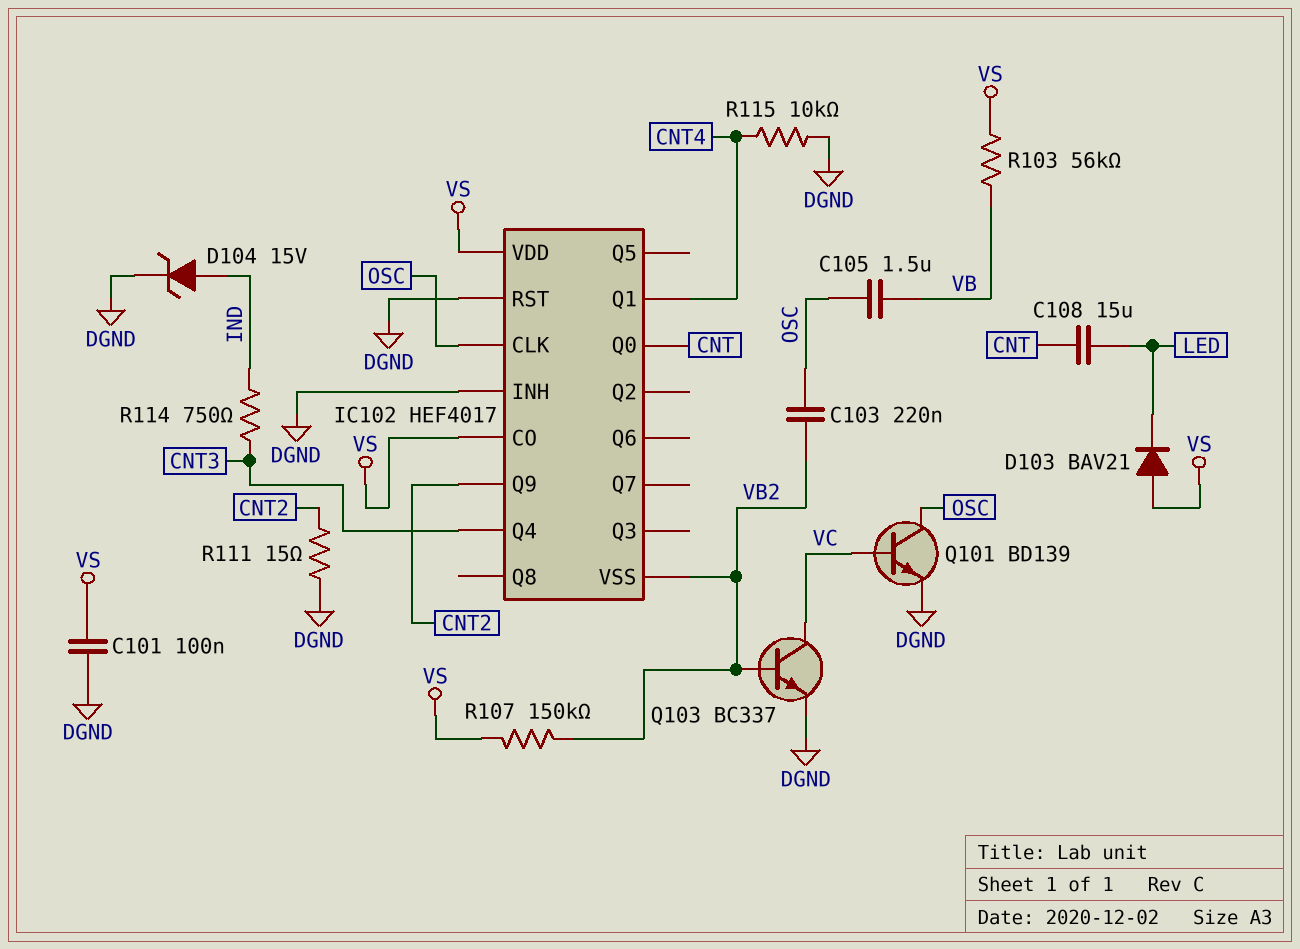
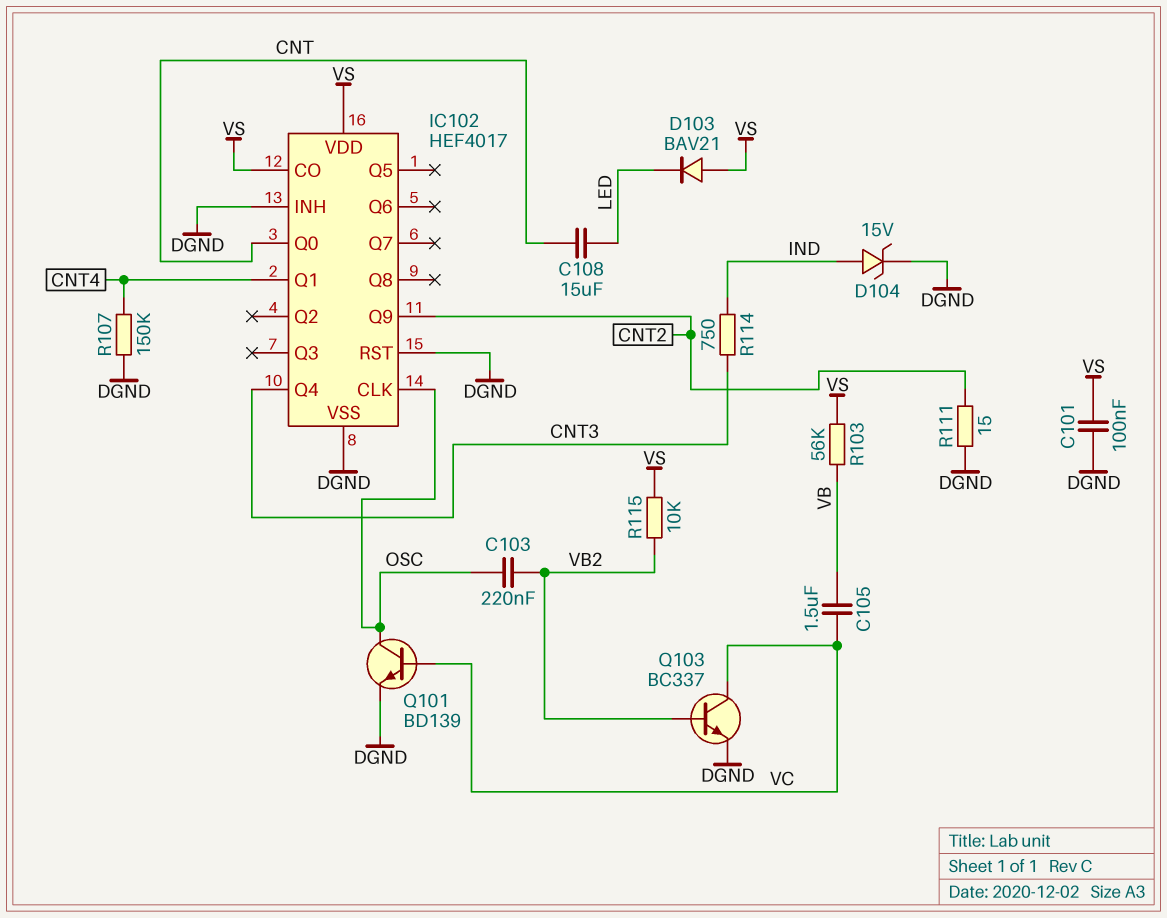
C105: 1.5uF (OSC, VB) -> 1.5uF (VB, VC)
IC102 pin VSS: VB2 -> DGND
R107: 150k (VB2, VS) -> 150k (CNT4, DGND)
R115: 10k (CNT4, DGND) -> 10k (VB2, VS)

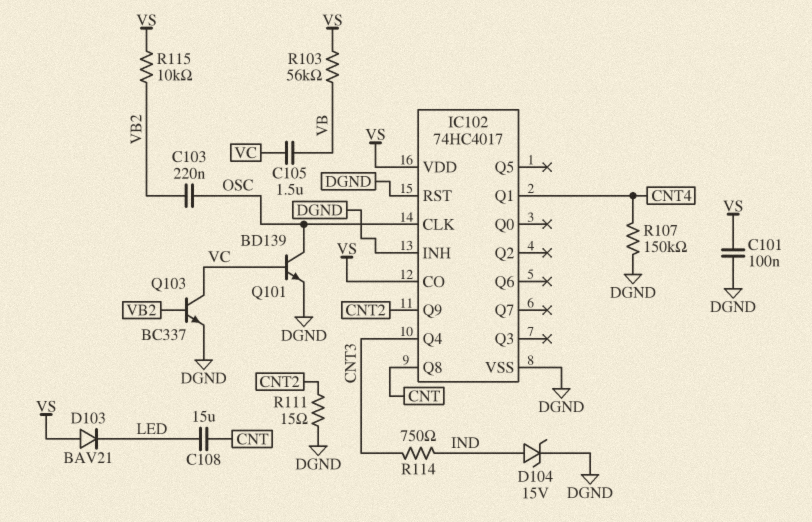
IC102: HEF4017 -> 74HC4017
IC102 pin Q0: CNT -> none
IC102 pin Q8: none -> CNT

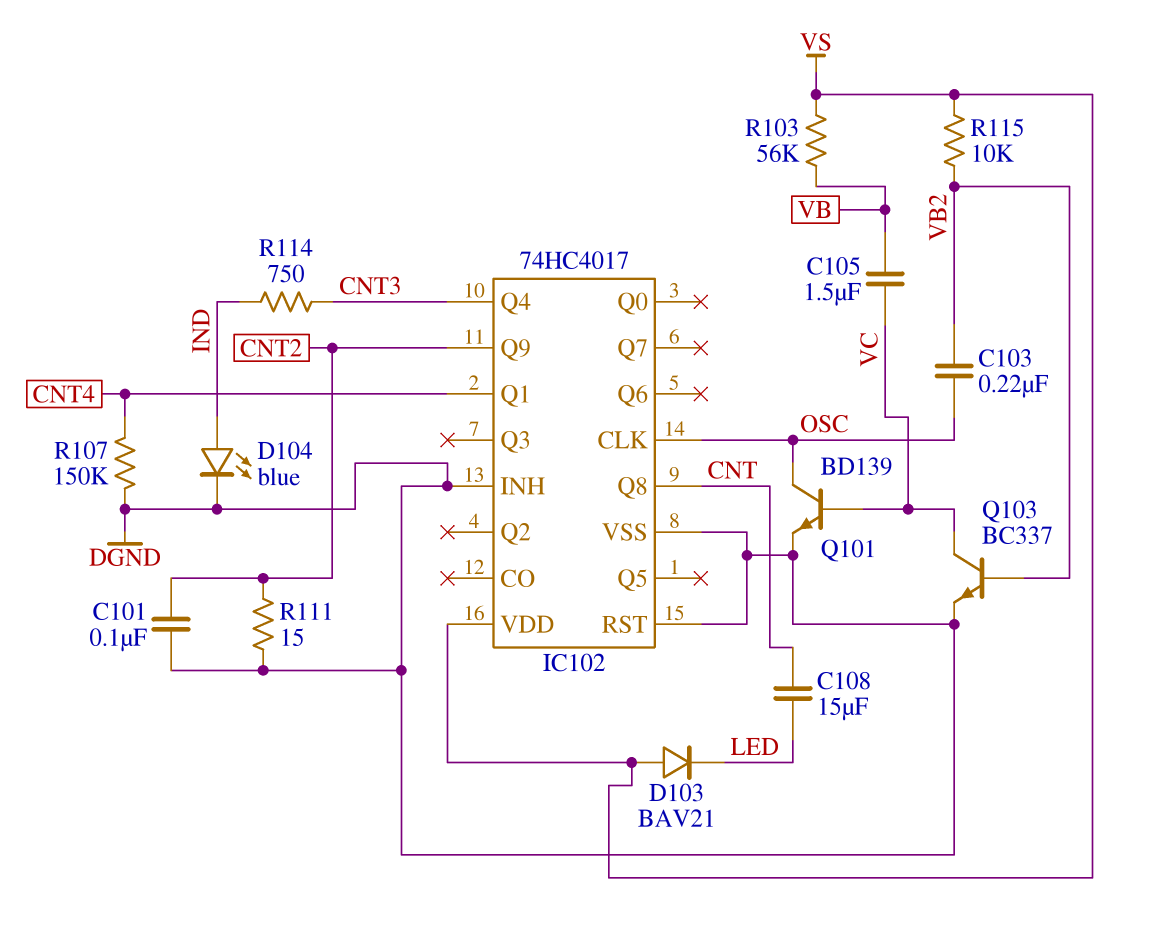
C101: 100nF (DGND, VS) -> 100nF (CNT2, DGND)
D104: zener 15V (A IND, K DGND) -> LED blue (A IND, K DGND)
IC102 pin CO: VS -> none

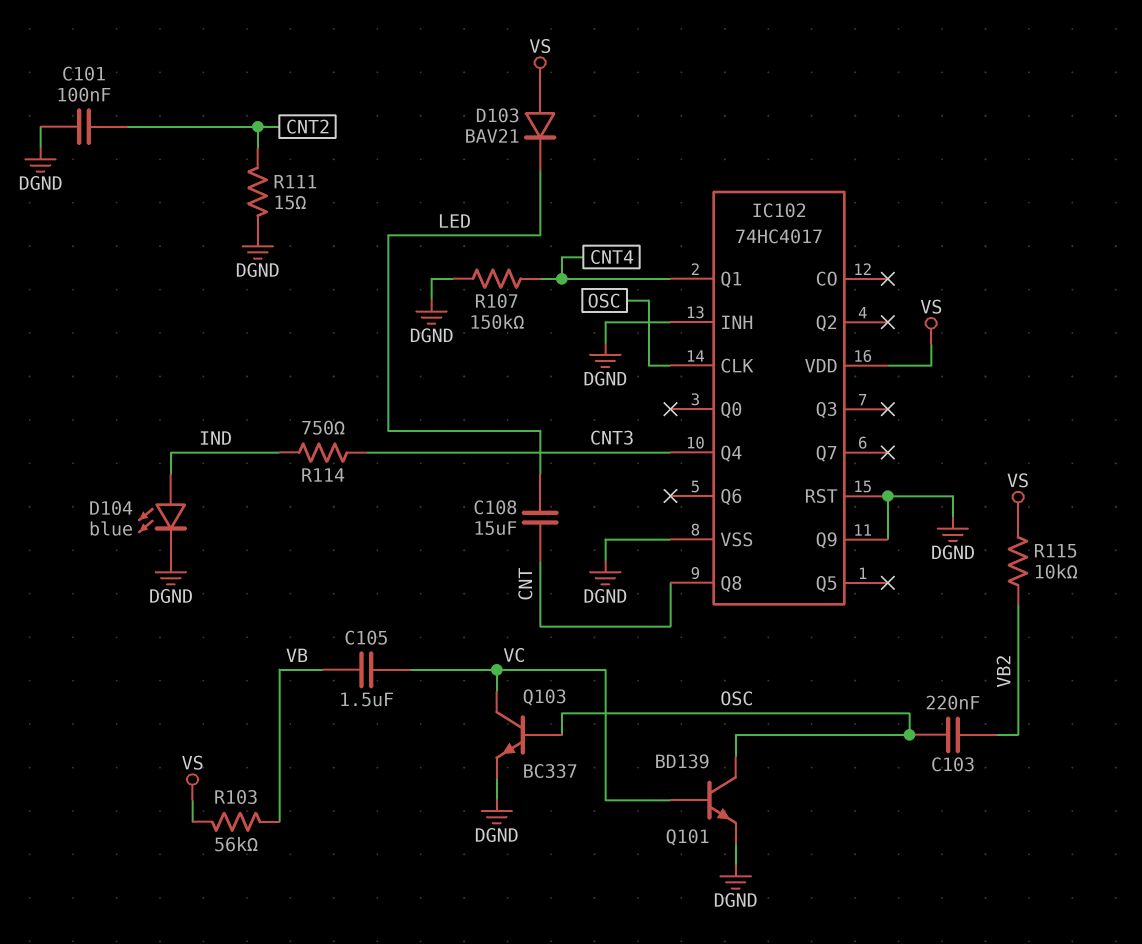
IC102 pin Q9: CNT2 -> DGND
Q103: NPN BC337 (B VB2, C VC, E DGND) -> NPN BC337 (B OSC, C VC, E DGND)

